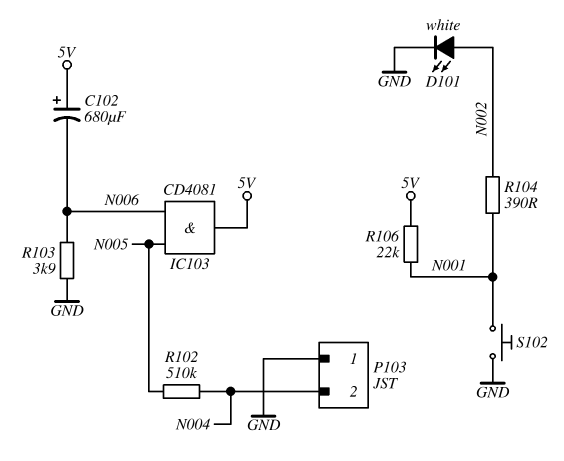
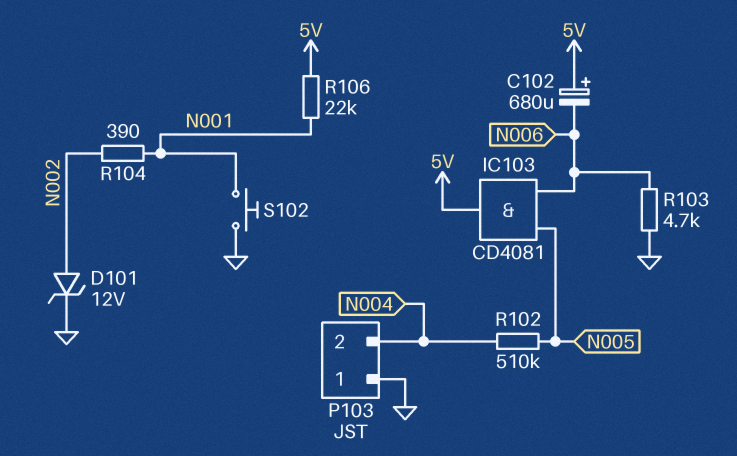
D101: LED white (A N002, K GND) -> zener 12V (A N002, K GND)
R103: 3.9k (GND, N006) -> 4.7k (GND, N006)

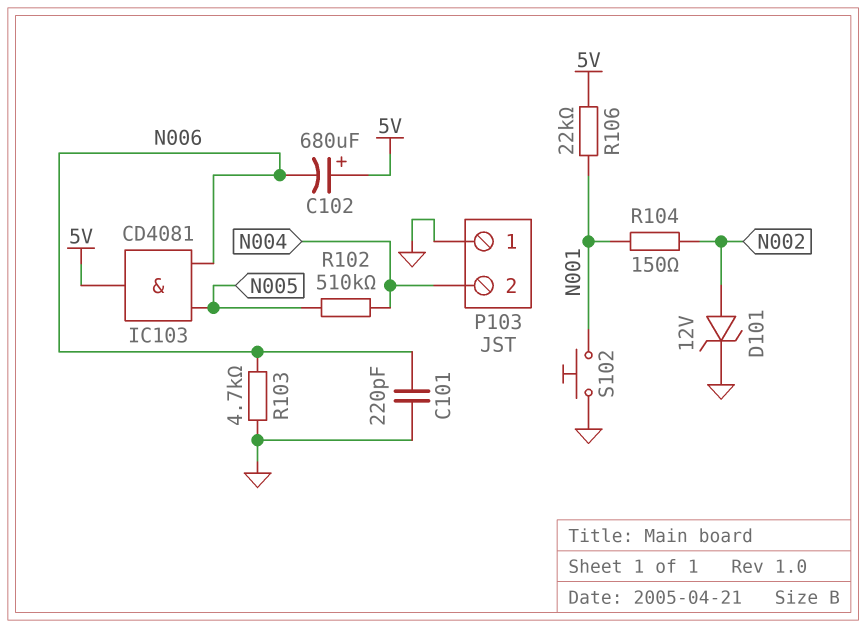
C101: none -> 220pF (GND, N006)
R104: 390 (N001, N002) -> 150 (N001, N002)

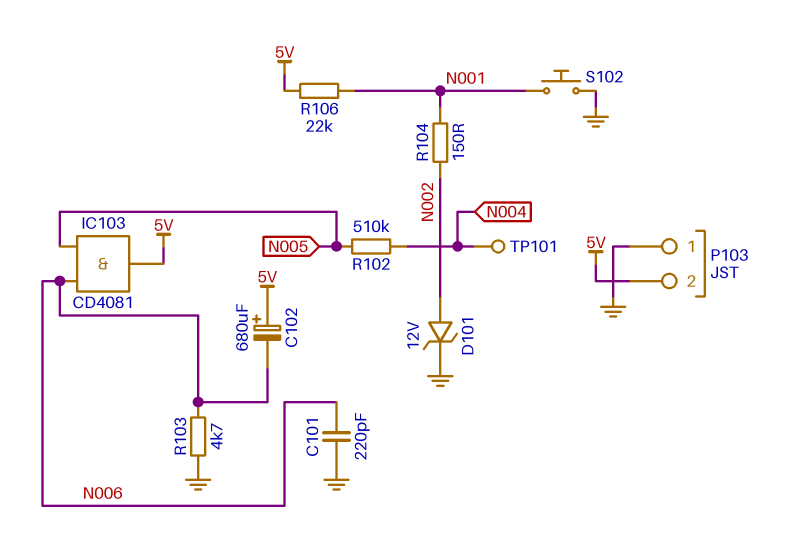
P103 pin 2: N004 -> 5V
TP101: none -> test point (N004)

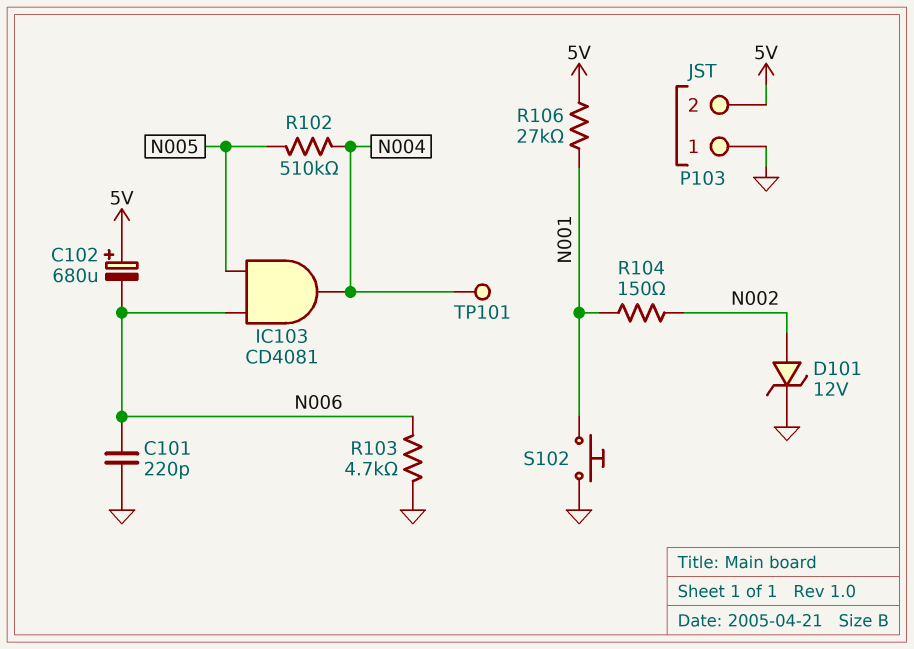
IC103: AND CD4081 (in N005, in N006, out 5V) -> AND CD4081 (in N005, in N006, out N004)
R106: 22k (5V, N001) -> 27k (5V, N001)

